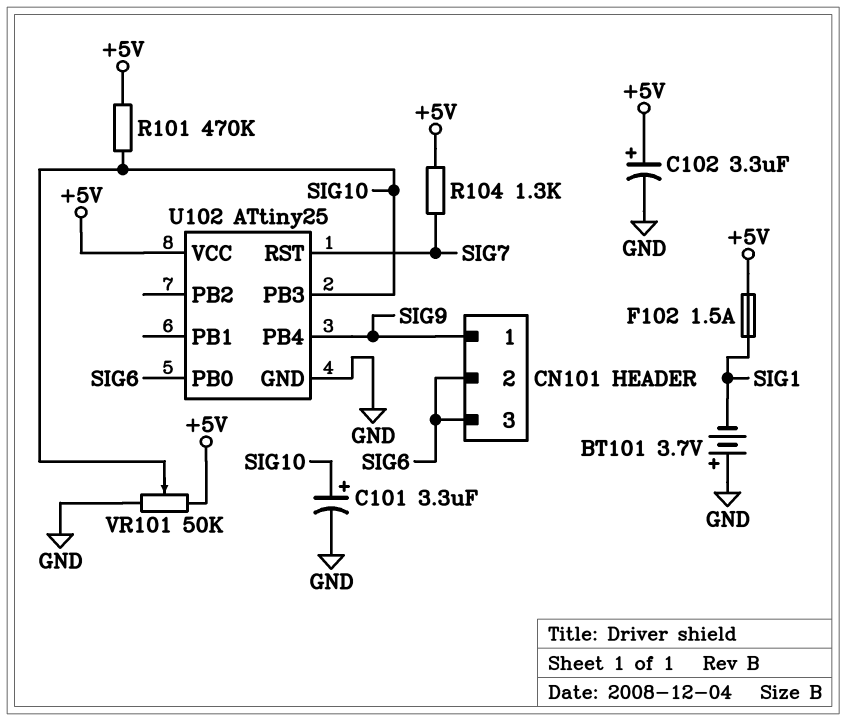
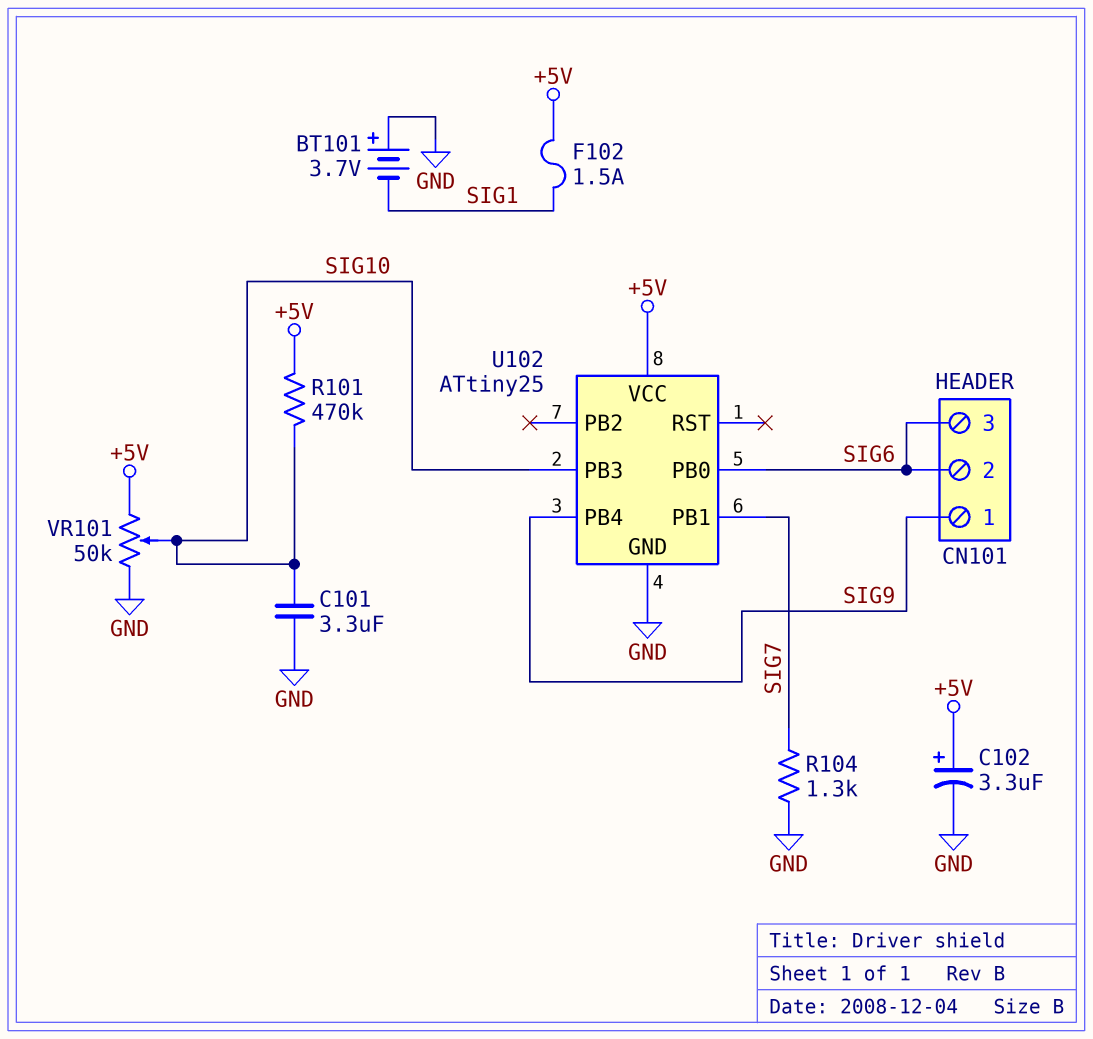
C101: 3.3uF (plus SIG10, minus GND) -> 3.3uF (GND, SIG10)
R104: 1.3k (+5V, SIG7) -> 1.3k (GND, SIG7)
U102 pin PB1: none -> SIG7
U102 pin RST: SIG7 -> none

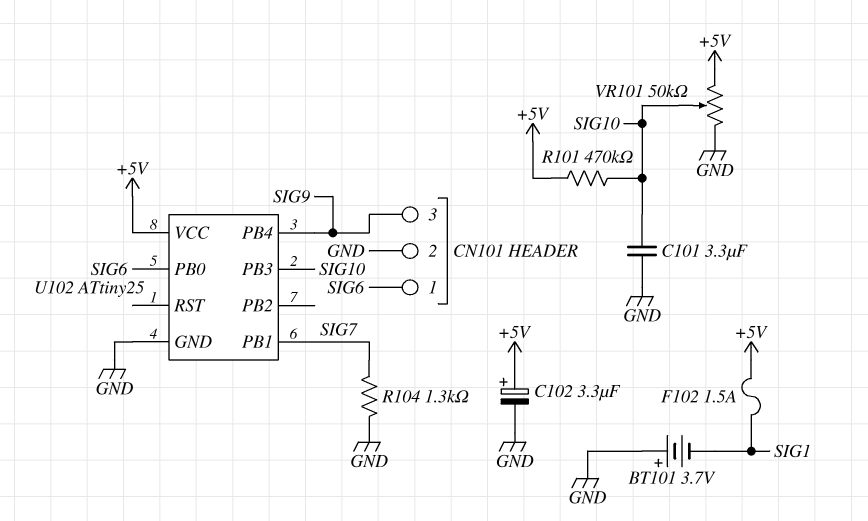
CN101 pin 1: SIG9 -> SIG6
CN101 pin 2: SIG6 -> GND
CN101 pin 3: SIG6 -> SIG9

